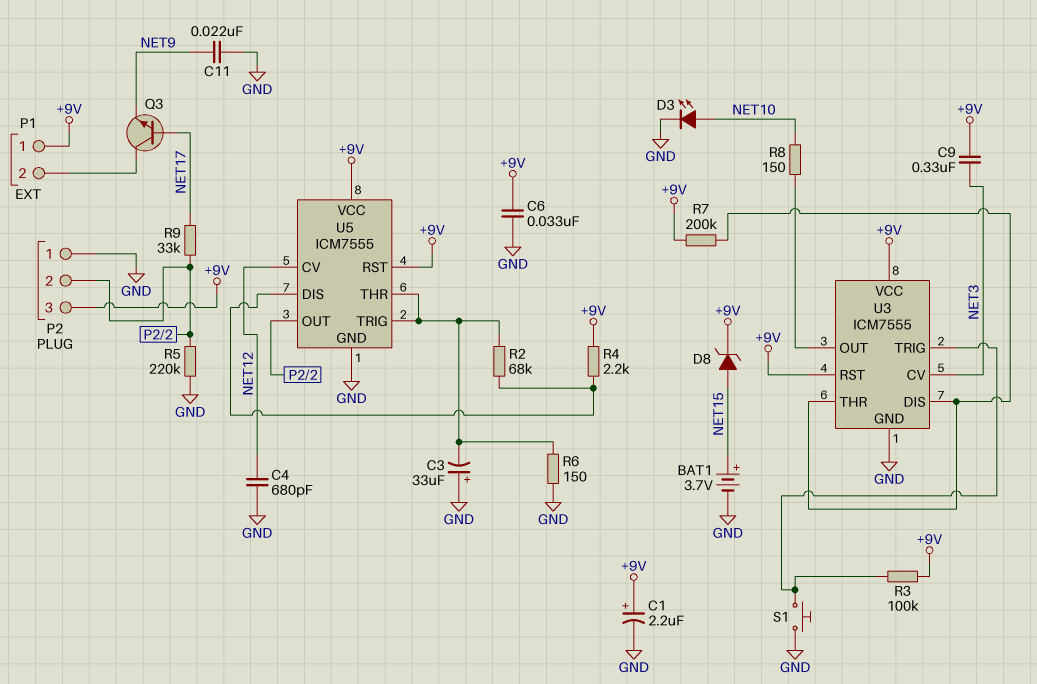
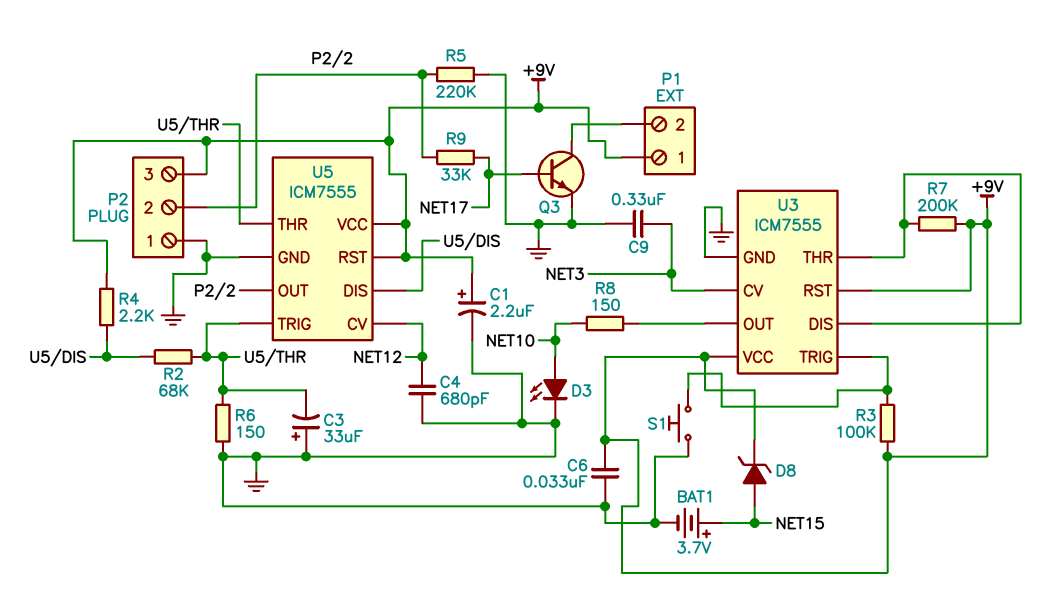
C9: 330nF (+9V, NET3) -> 330nF (GND, NET3)
C11: 22nF (GND, NET9) -> none
Q3: NPN (B NET17, C P1/2, E NET9) -> NPN (B NET17, C P1/2, E GND)

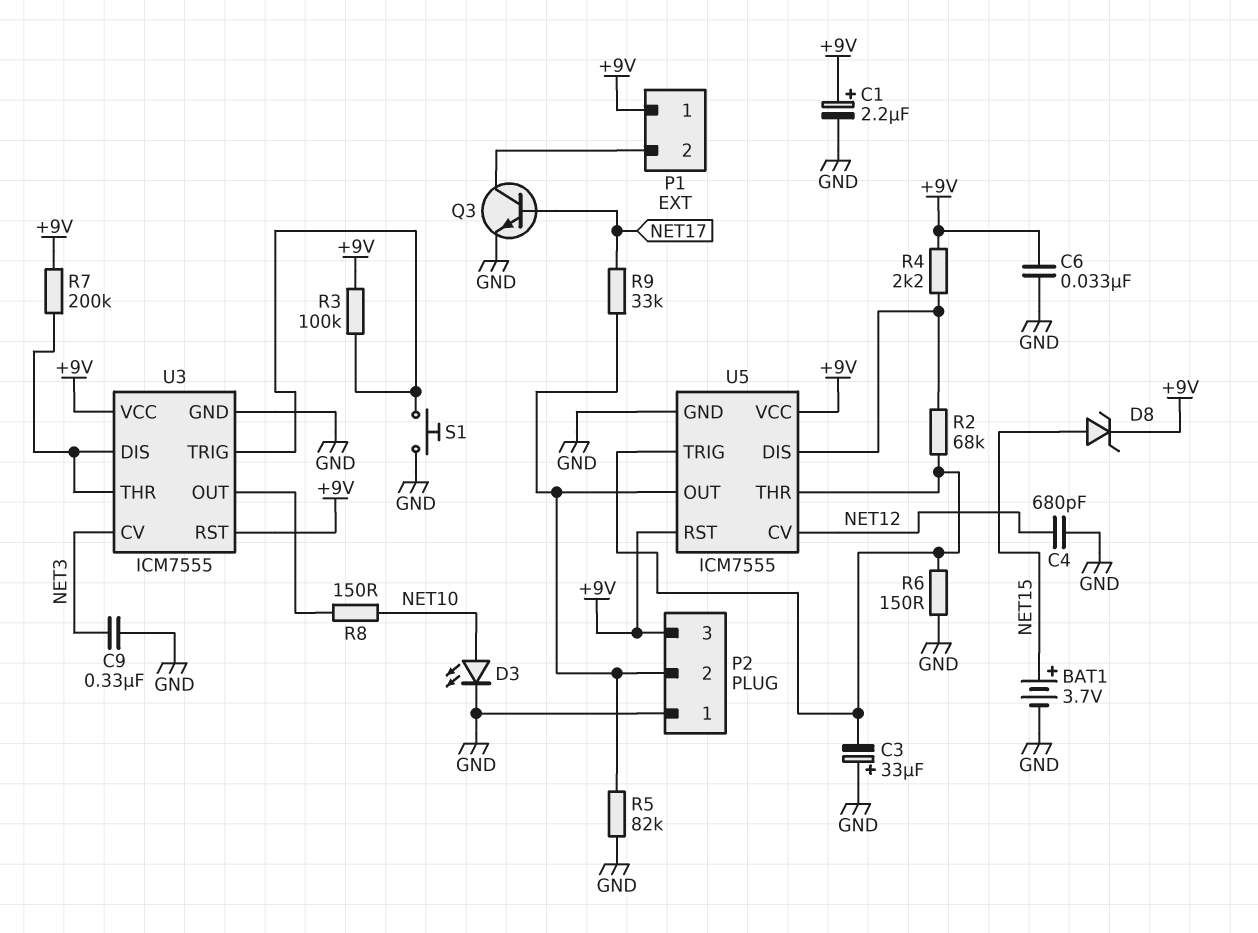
R5: 220k (GND, P2/2) -> 82k (GND, P2/2)

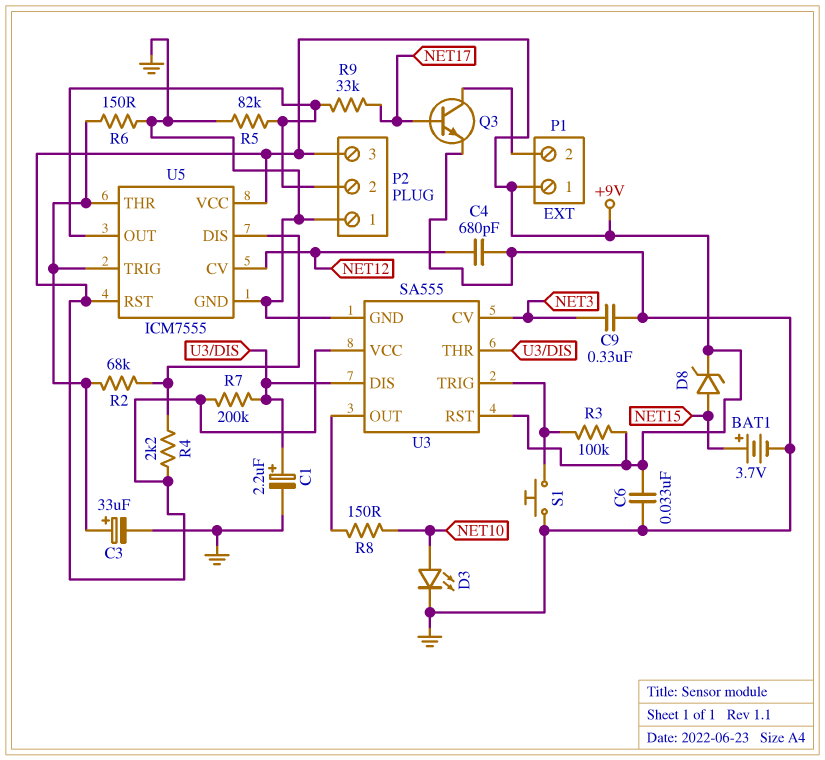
C1: 2.2uF (plus +9V, minus GND) -> 2.2uF (plus U3/DIS, minus GND)
C3: 33uF (plus GND, minus U5/THR) -> 33uF (plus U5/THR, minus GND)
U3: ICM7555 -> SA555

